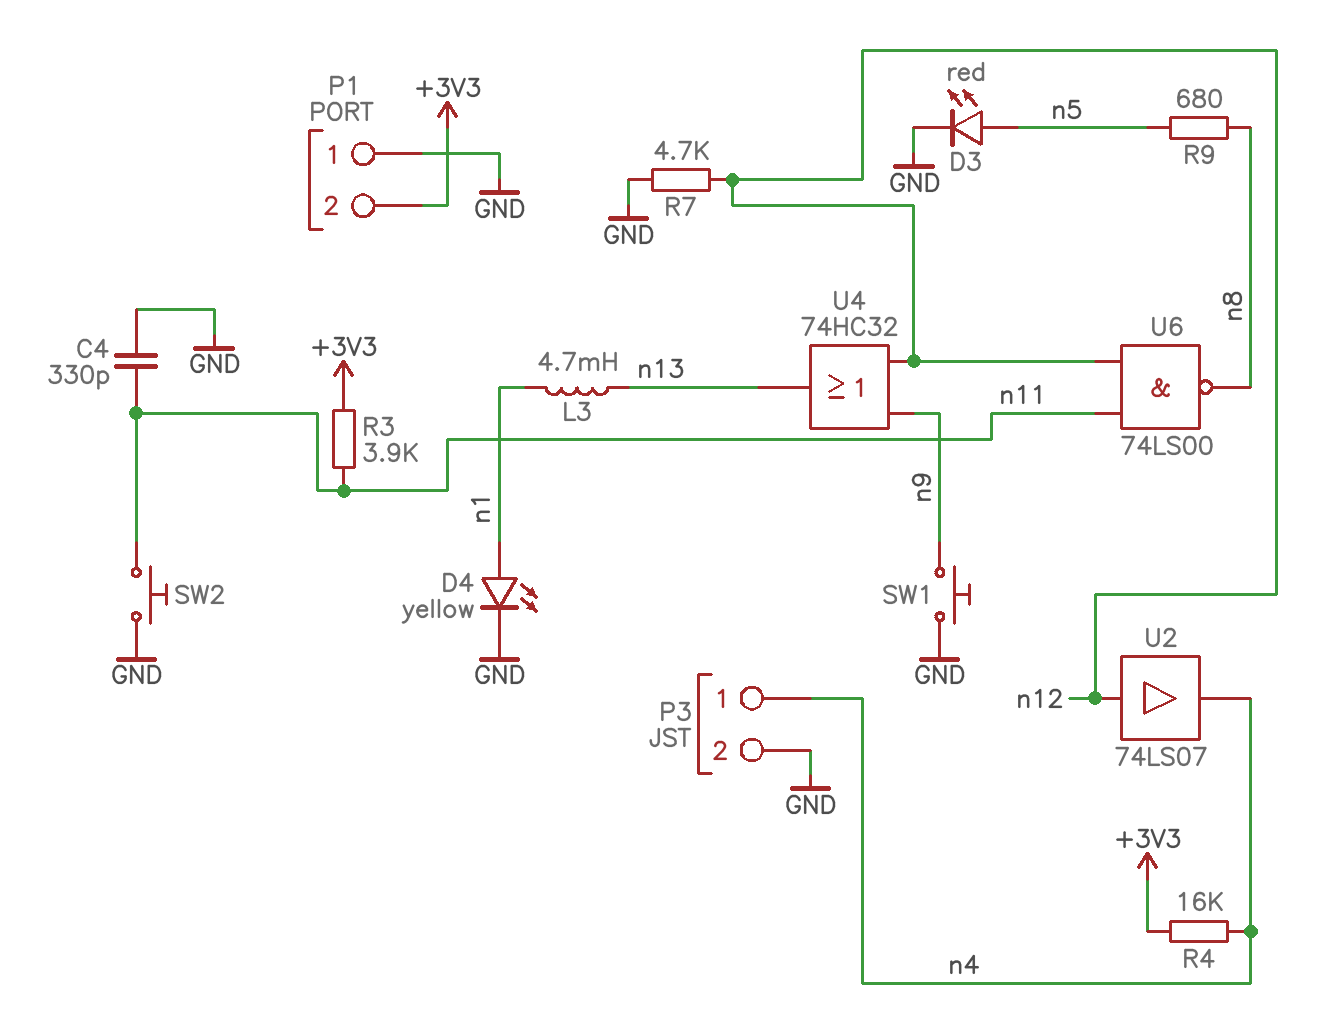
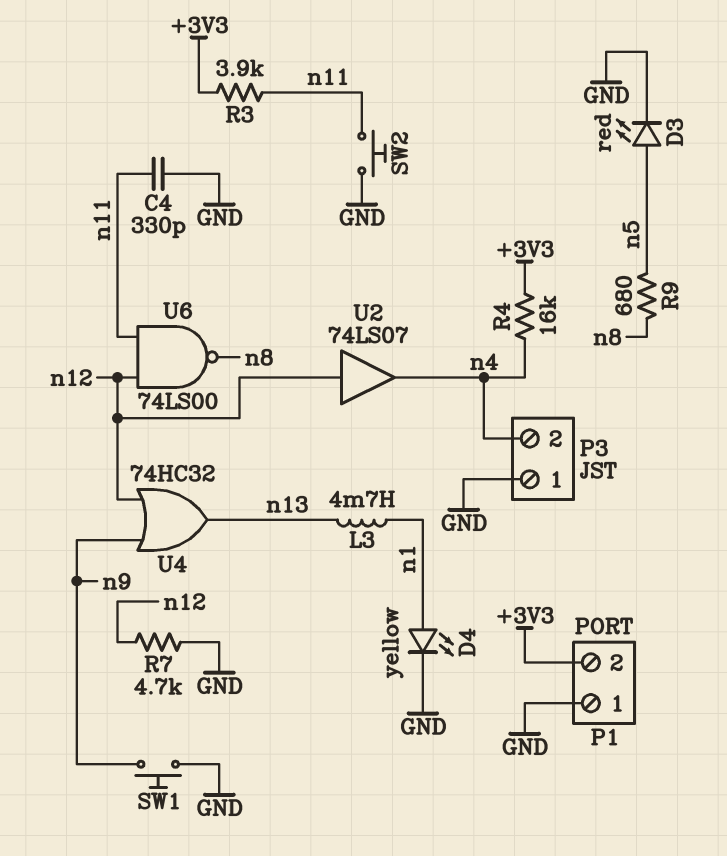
P3 pin 1: n4 -> GND
P3 pin 2: GND -> n4

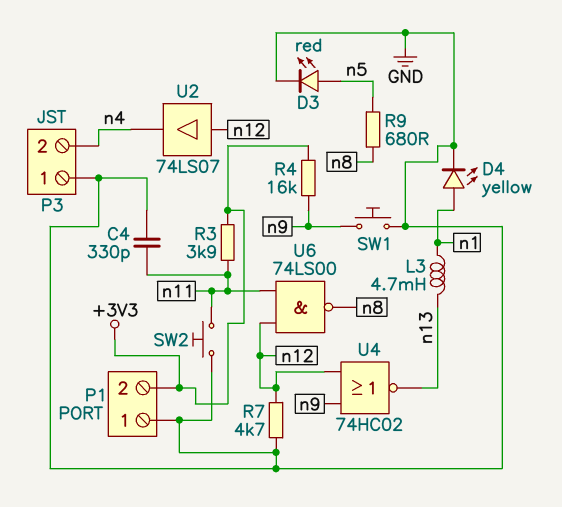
R4: 16k (+3V3, n4) -> 16k (+3V3, n9)
U4: OR 74HC32 (in n9, in n12, out n13) -> NOR 74HC02 (in n9, in n12, out n13)

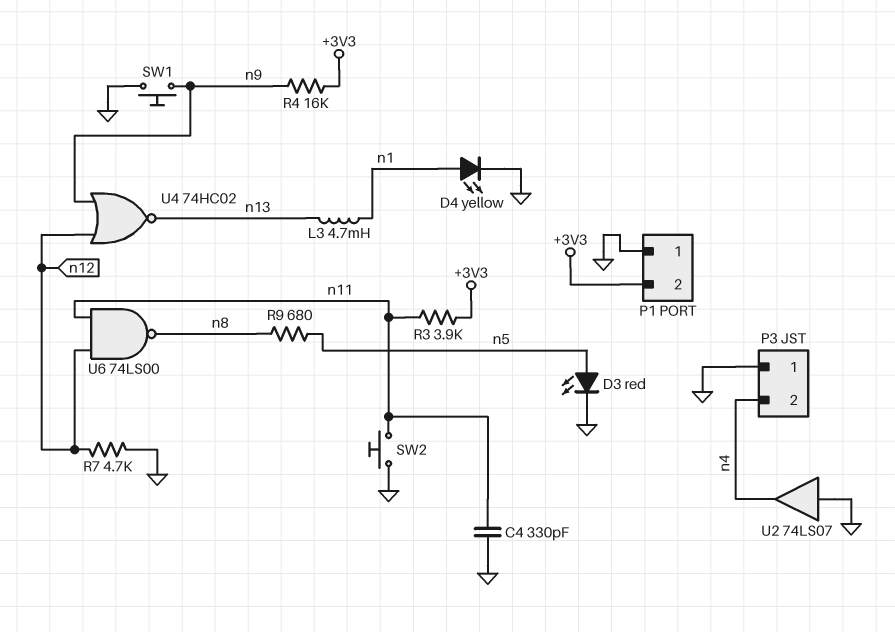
U2: buffer 74LS07 (in n12, out n4) -> buffer 74LS07 (in GND, out n4)

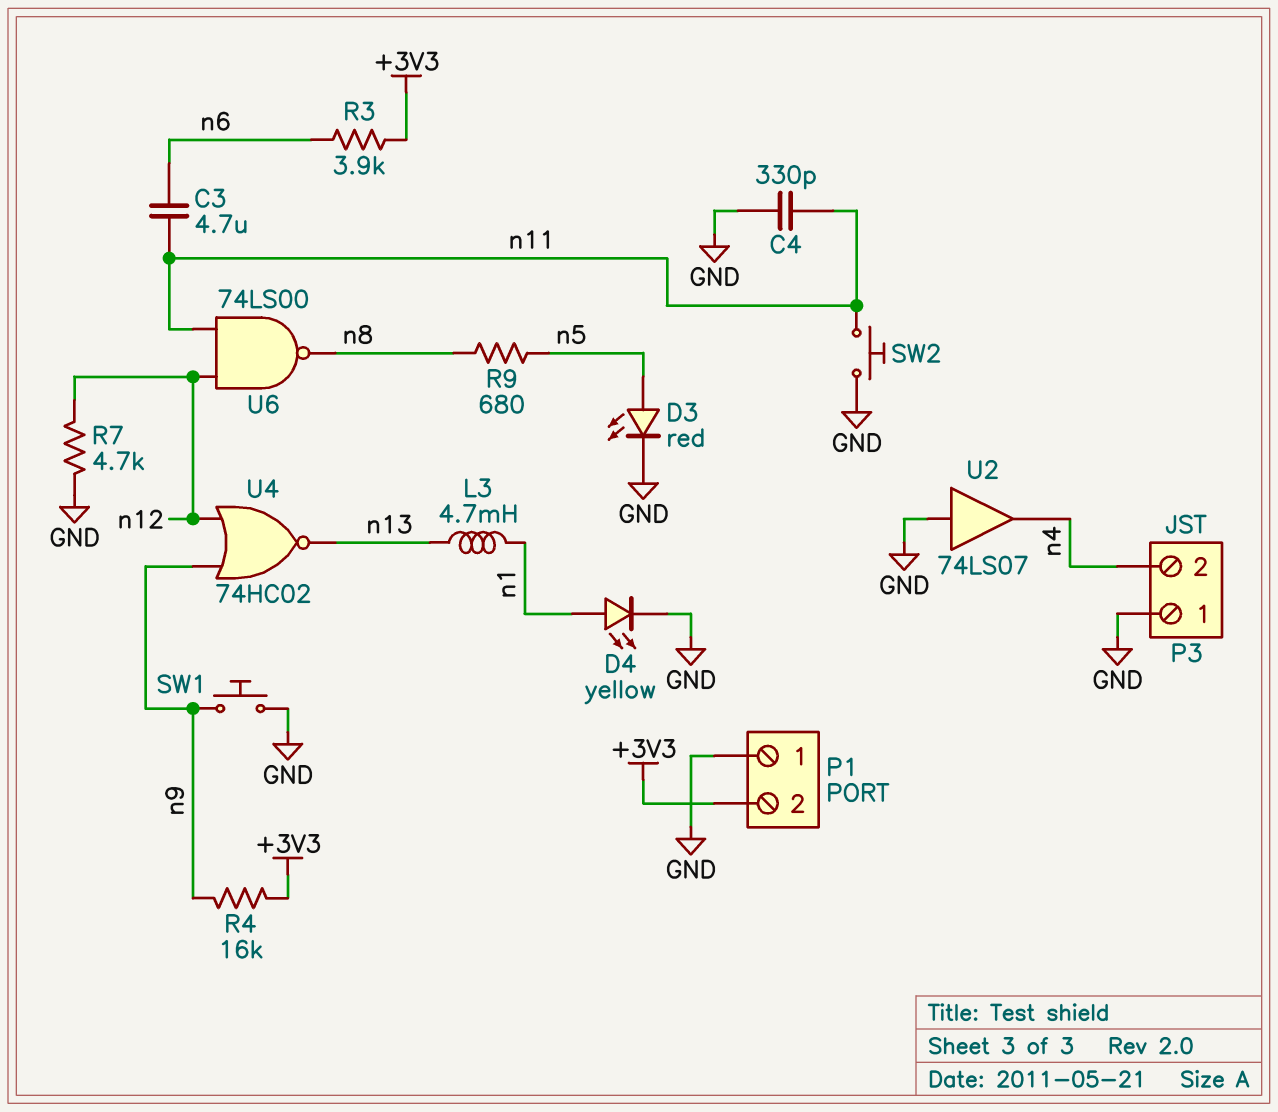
C3: none -> 4.7uF (n6, n11)
R3: 3.9k (+3V3, n11) -> 3.9k (+3V3, n6)

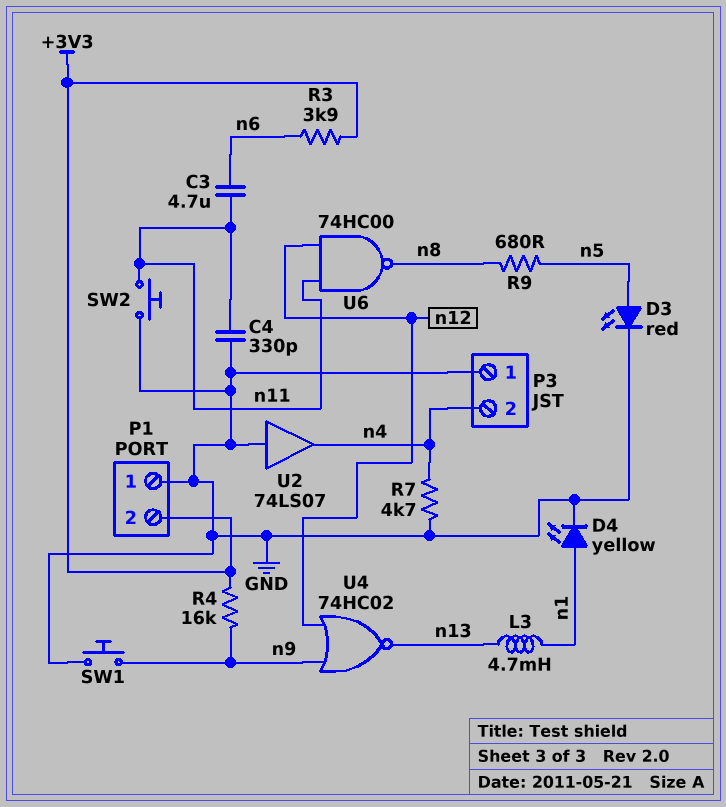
R7: 4.7k (GND, n12) -> 4.7k (GND, n4)
U6: NAND 74LS00 (in n11, in n12, out n8) -> NAND 74HC00 (in n11, in n12, out n8)

